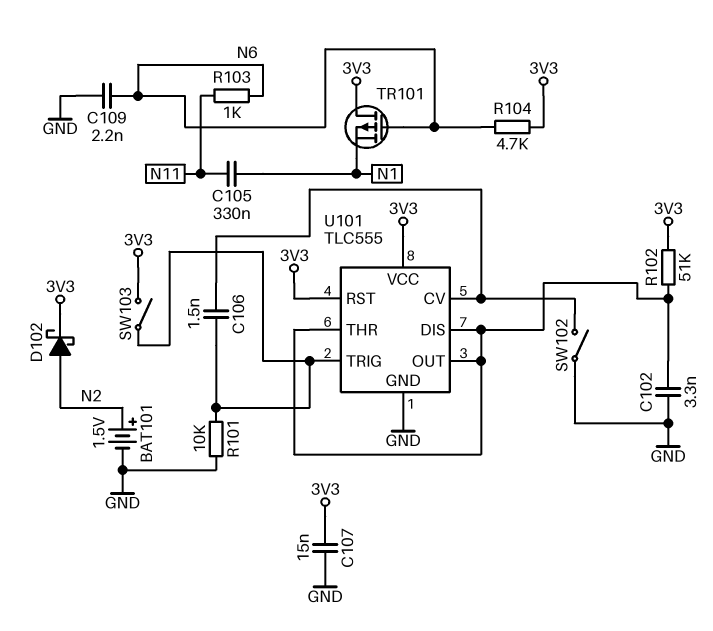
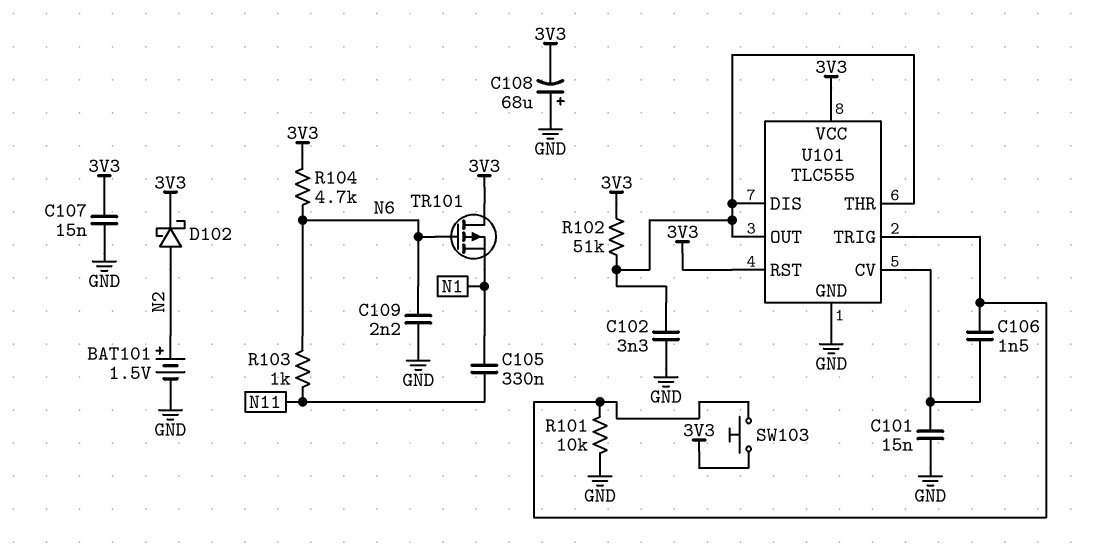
C101: none -> 15nF (GND, U101/CV)
C108: none -> 68uF (plus GND, minus 3V3)
SW102: switch (GND, U101/CV) -> none
SW103: switch (3V3, U101/TRIG) -> button (3V3, U101/TRIG)

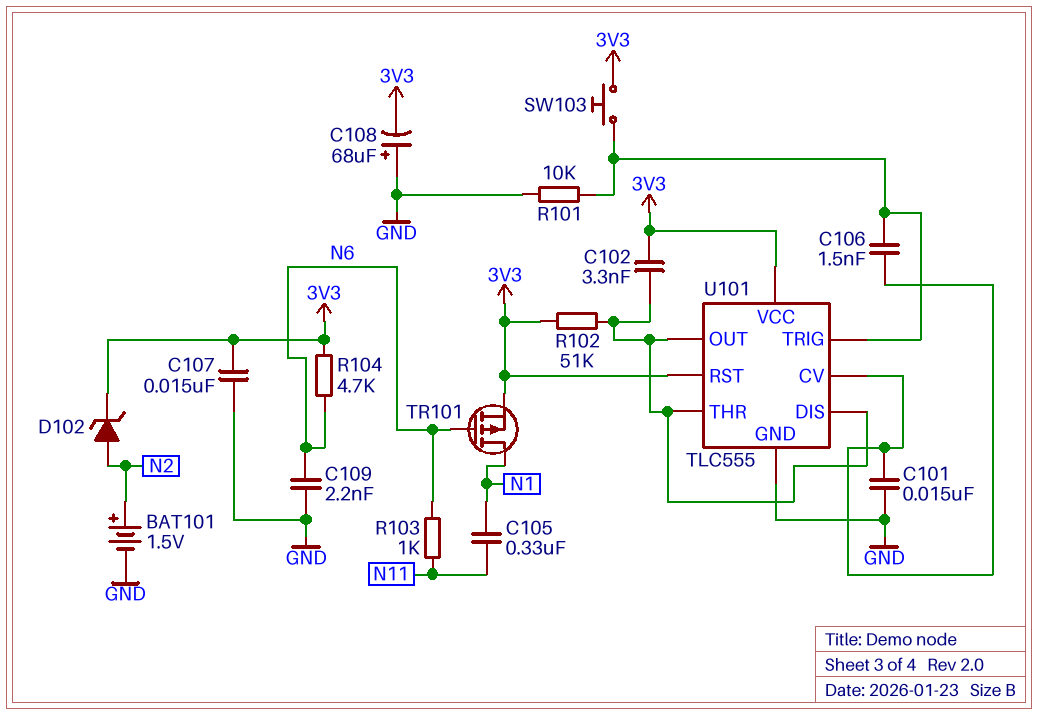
C102: 3.3nF (GND, U101/DIS) -> 3.3nF (3V3, U101/DIS)
D102: schottky (A N2, K 3V3) -> zener (A N2, K 3V3)
TR101: PMOS (G N6, D 3V3, S N1) -> PMOS (G N6, D N1, S 3V3)

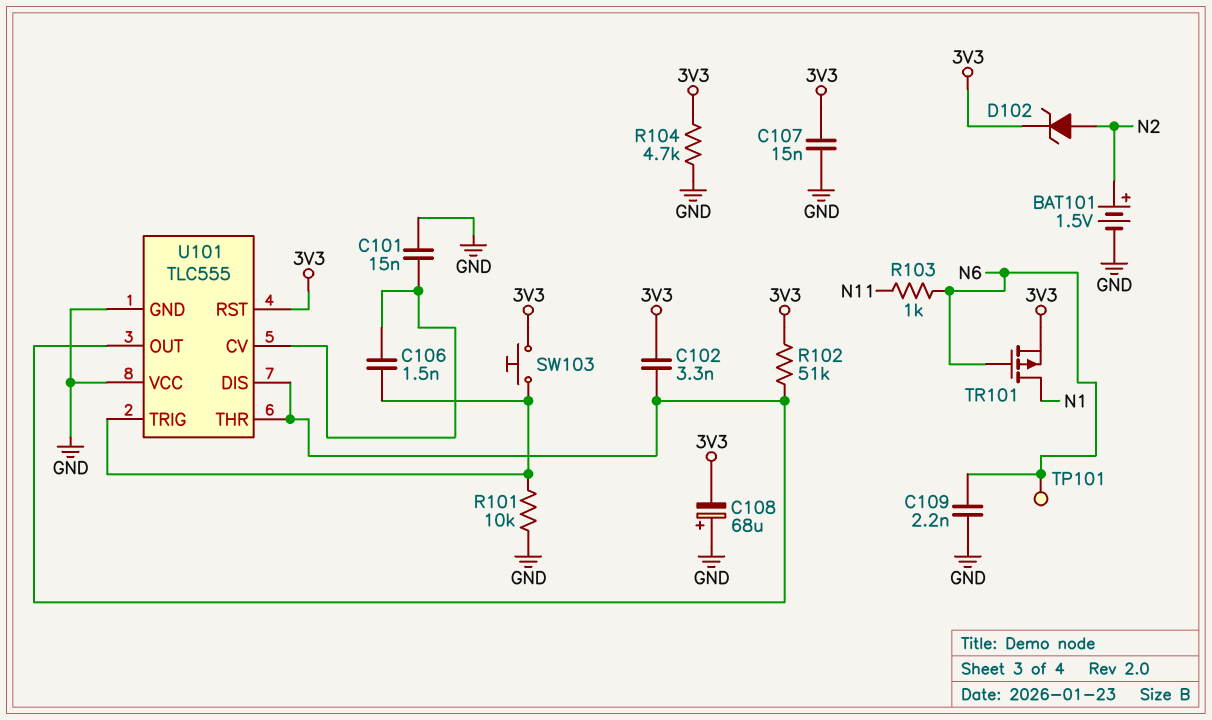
C105: 330nF (N1, N11) -> none
R104: 4.7k (3V3, N6) -> 4.7k (3V3, GND)
TP101: none -> test point (N6)
U101 pin VCC: 3V3 -> GND

